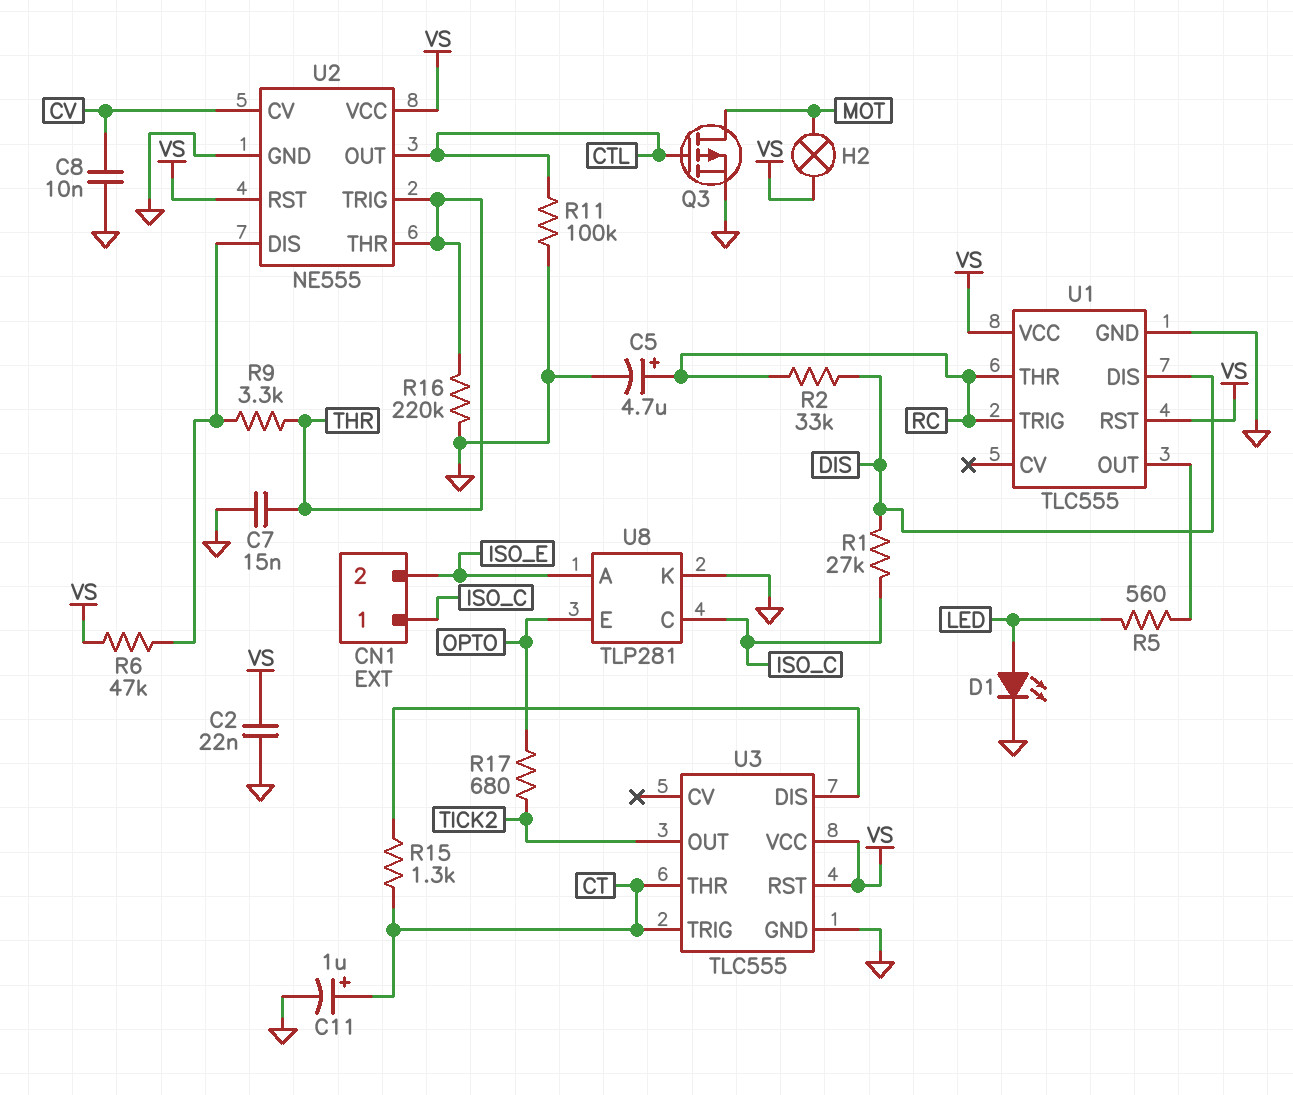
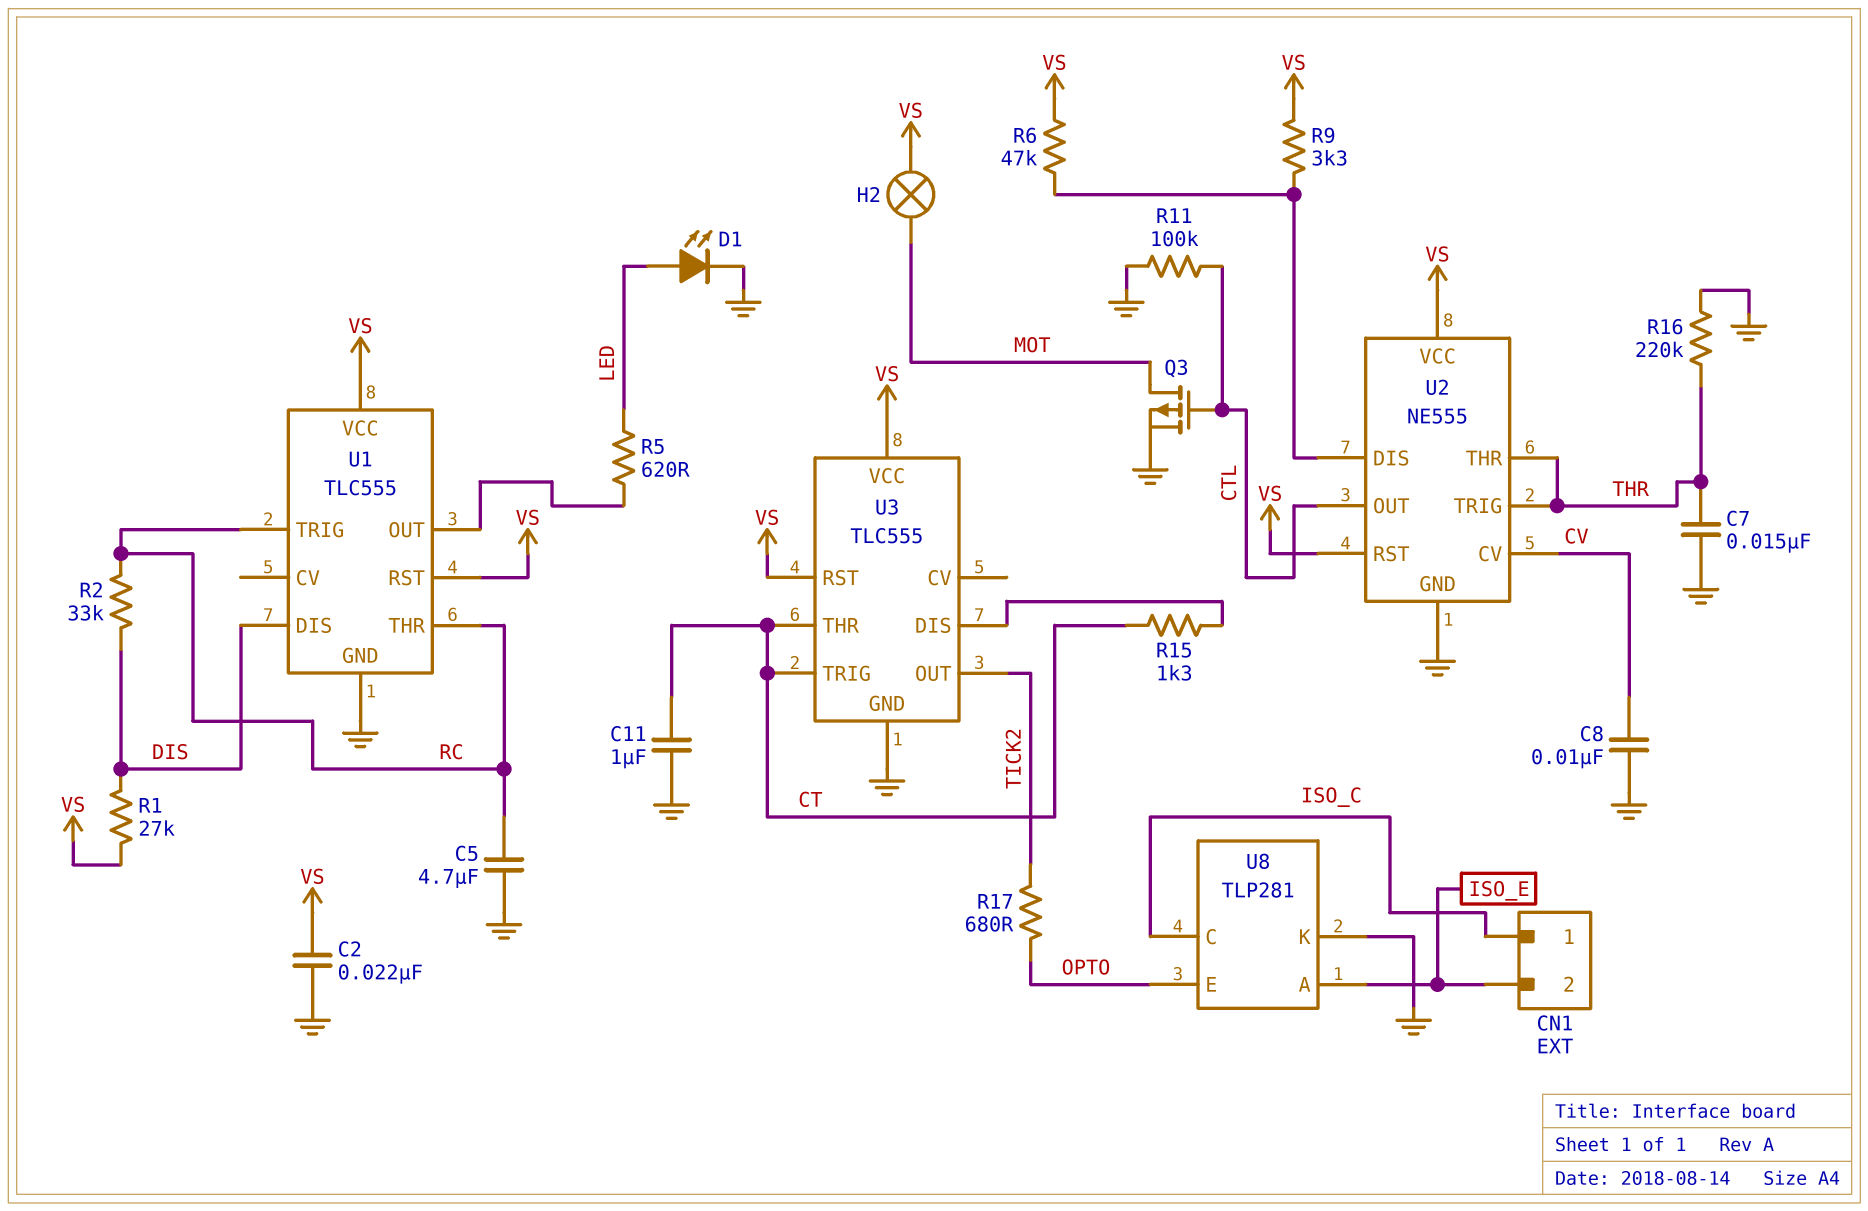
C5: 4.7uF (plus RC, minus GND) -> 4.7uF (GND, RC)
C11: 1uF (plus CT, minus GND) -> 1uF (CT, GND)
R1: 27k (DIS, ISO_C) -> 27k (DIS, VS)
R5: 560 (LED, U1/OUT) -> 620 (LED, U1/OUT)
R9: 3.3k (THR, U2/DIS) -> 3.3k (U2/DIS, VS)

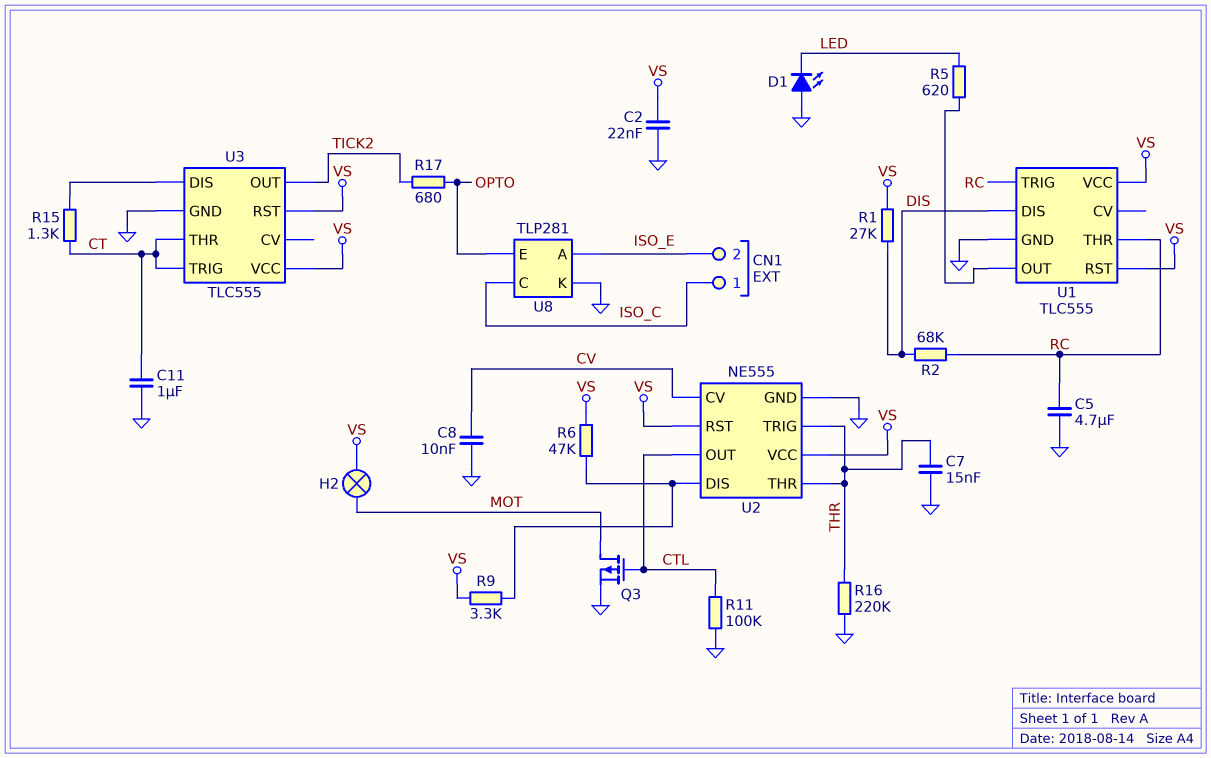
D1: LED (A LED, K GND) -> LED (A GND, K LED)
R2: 33k (DIS, RC) -> 68k (DIS, RC)

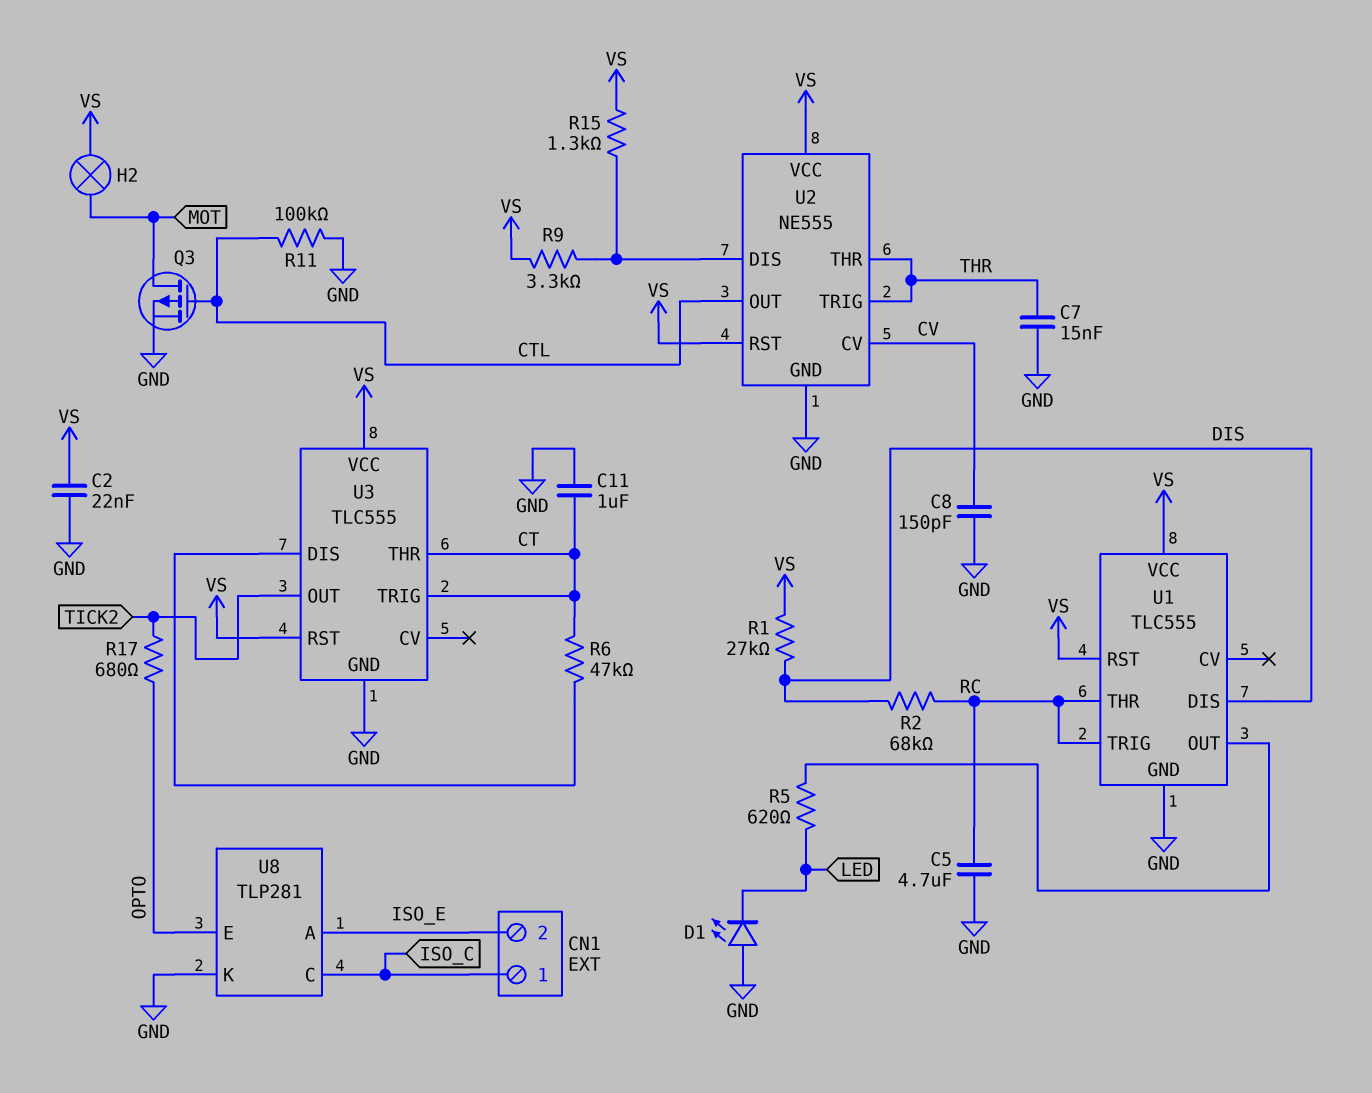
C8: 10nF (CV, GND) -> 150pF (CV, GND)
R6: 47k (U2/DIS, VS) -> 47k (CT, U3/DIS)
R15: 1.3k (CT, U3/DIS) -> 1.3k (U2/DIS, VS)
R16: 220k (GND, THR) -> none

